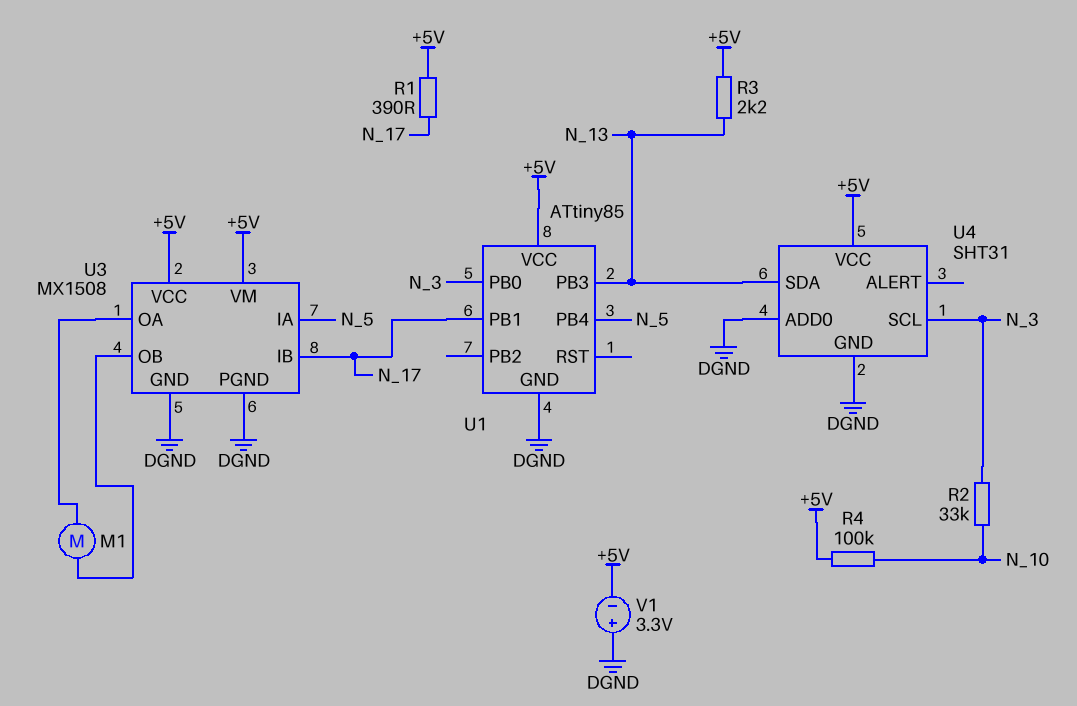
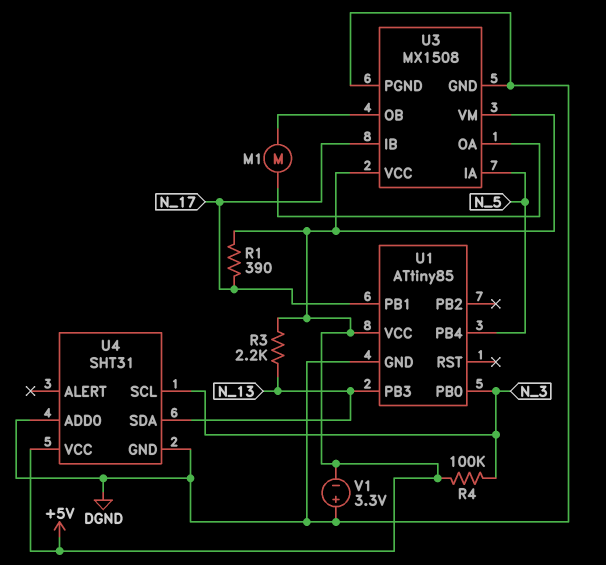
R2: 33k (N_3, N_10) -> none
R4: 100k (+5V, N_10) -> 100k (+5V, N_3)

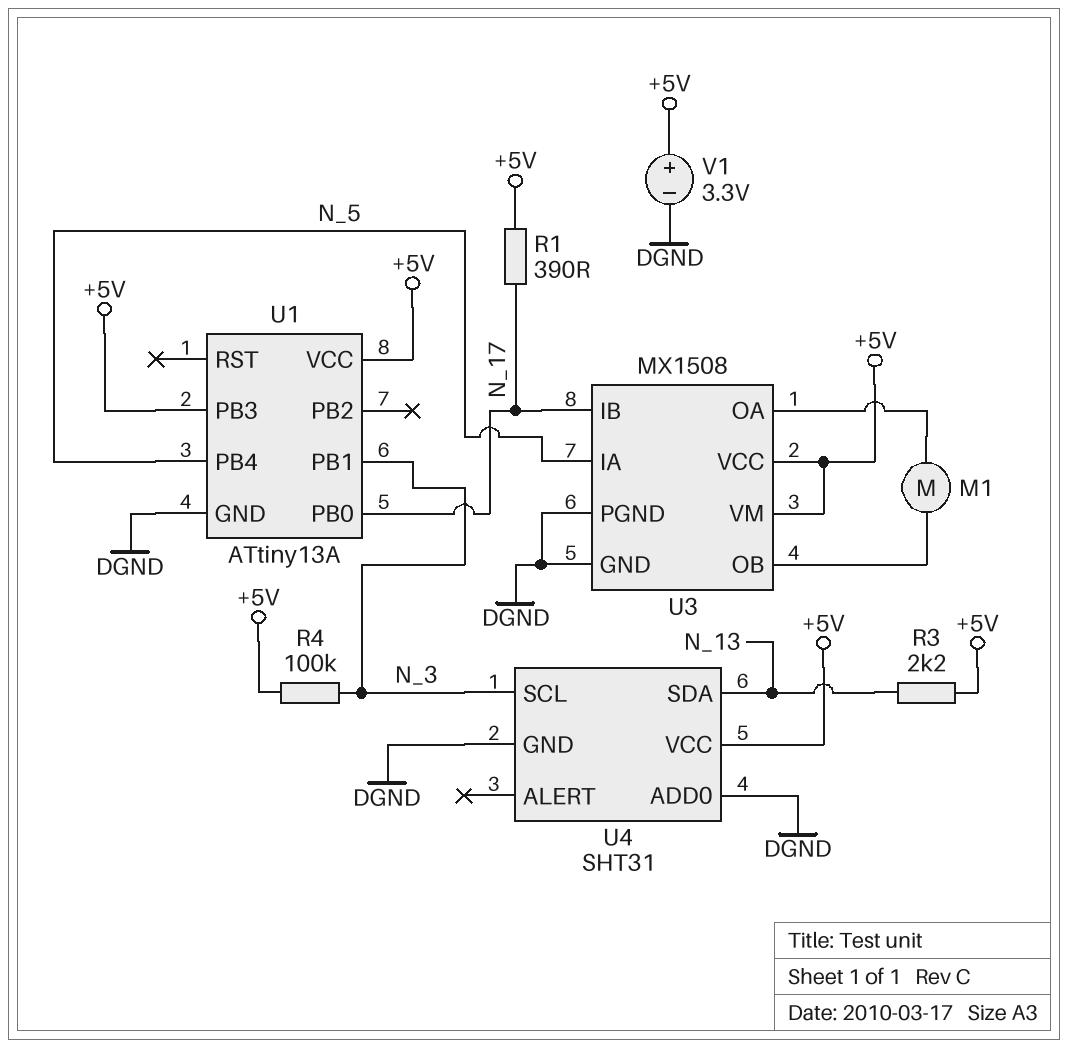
U1: ATtiny85 -> ATtiny13A
U1 pin PB0: N_3 -> N_17
U1 pin PB1: N_17 -> N_3
U1 pin PB3: N_13 -> +5V
V1: 3.3V (plus DGND, minus +5V) -> 3.3V (plus +5V, minus DGND)

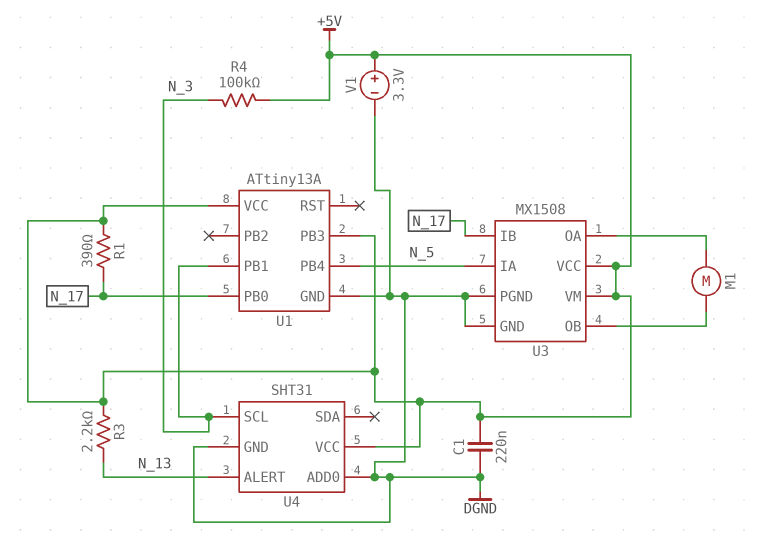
C1: none -> 220nF (+5V, DGND)
U4 pin ALERT: none -> N_13
U4 pin SDA: N_13 -> none

